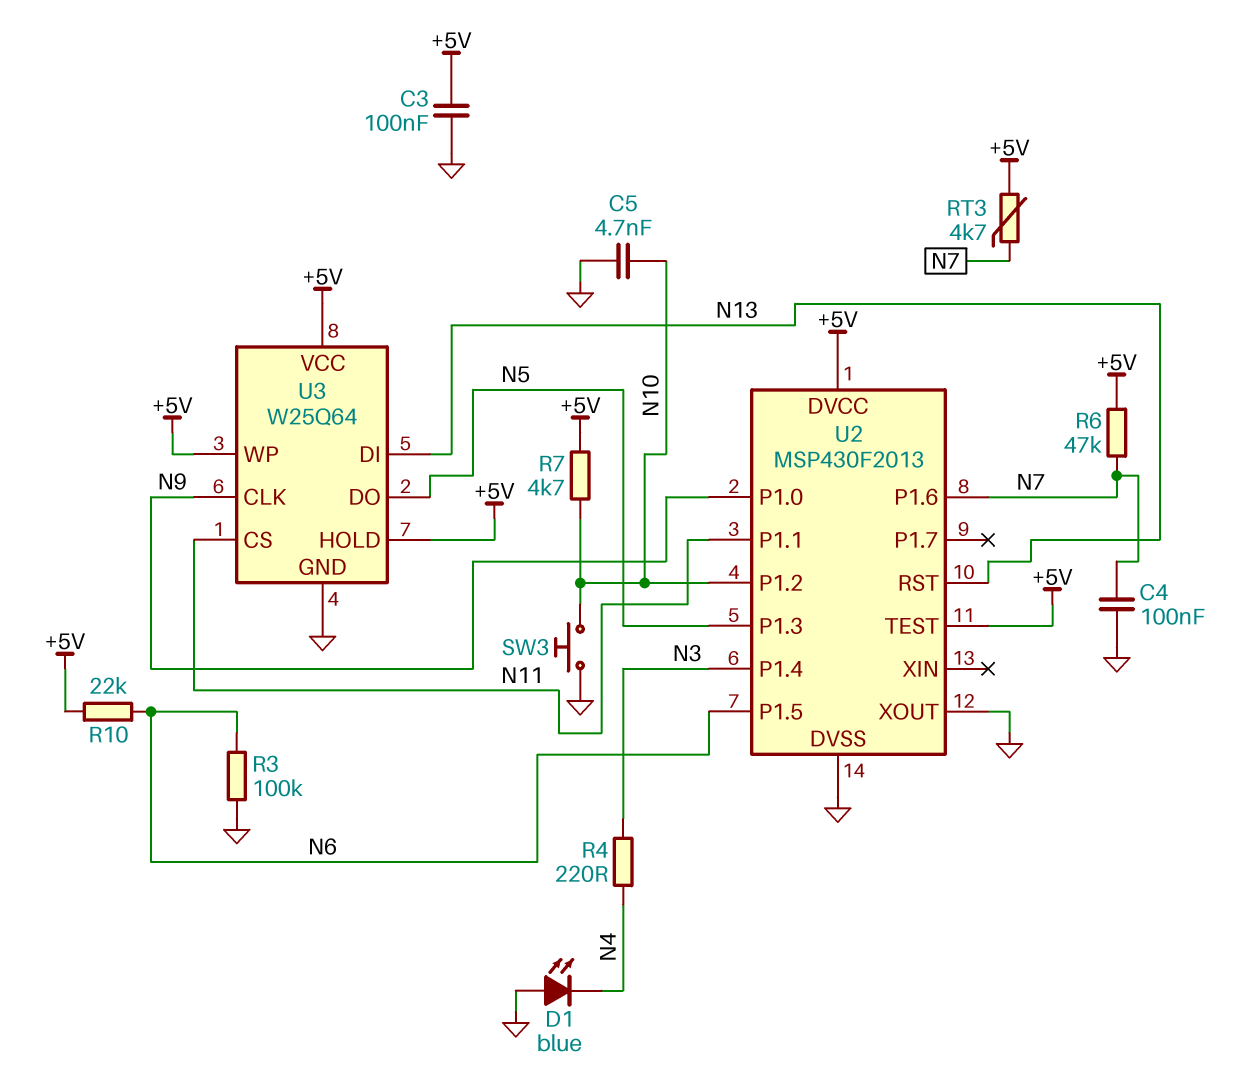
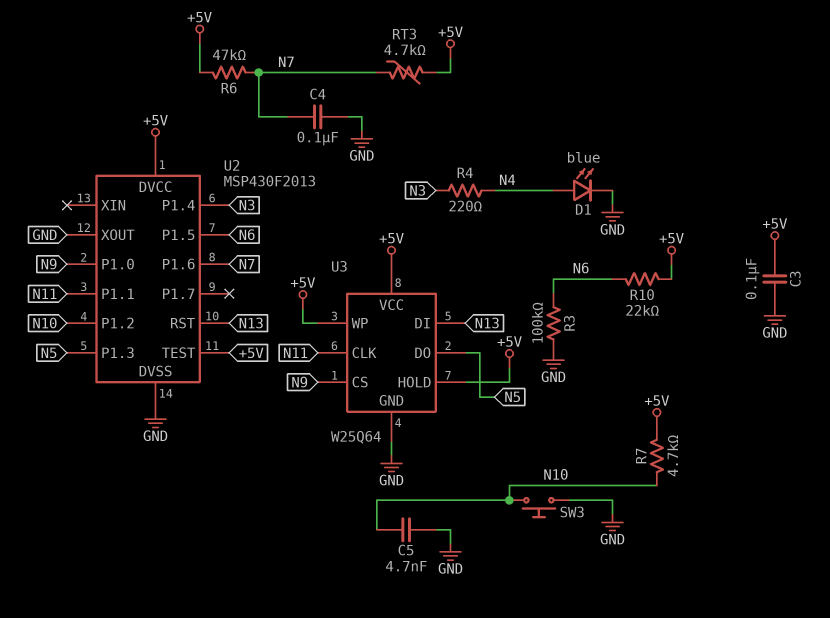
D1: LED blue (A GND, K N4) -> LED blue (A N4, K GND)
U3 pin CLK: N9 -> N11
U3 pin CS: N11 -> N9

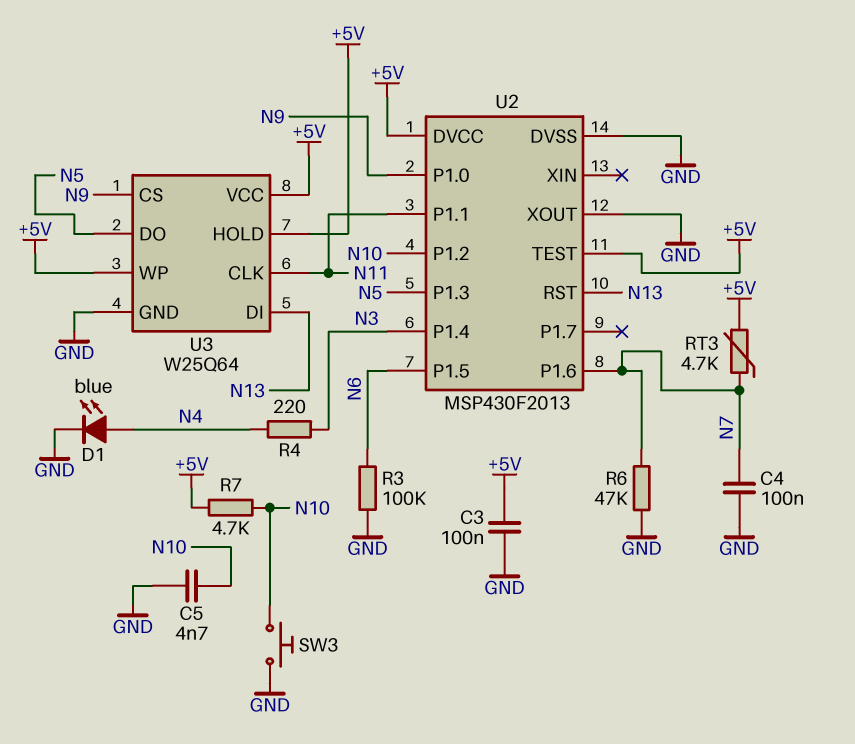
R6: 47k (+5V, N7) -> 47k (GND, N7)
R10: 22k (+5V, N6) -> none

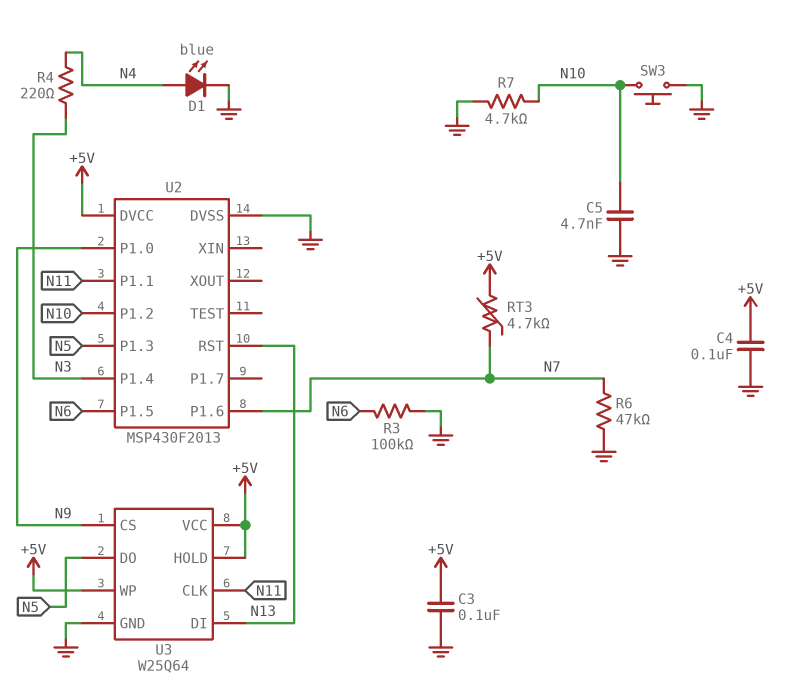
C4: 100nF (GND, N7) -> 100nF (+5V, GND)
R7: 4.7k (+5V, N10) -> 4.7k (GND, N10)
U2 pin TEST: +5V -> none
U2 pin XOUT: GND -> none

